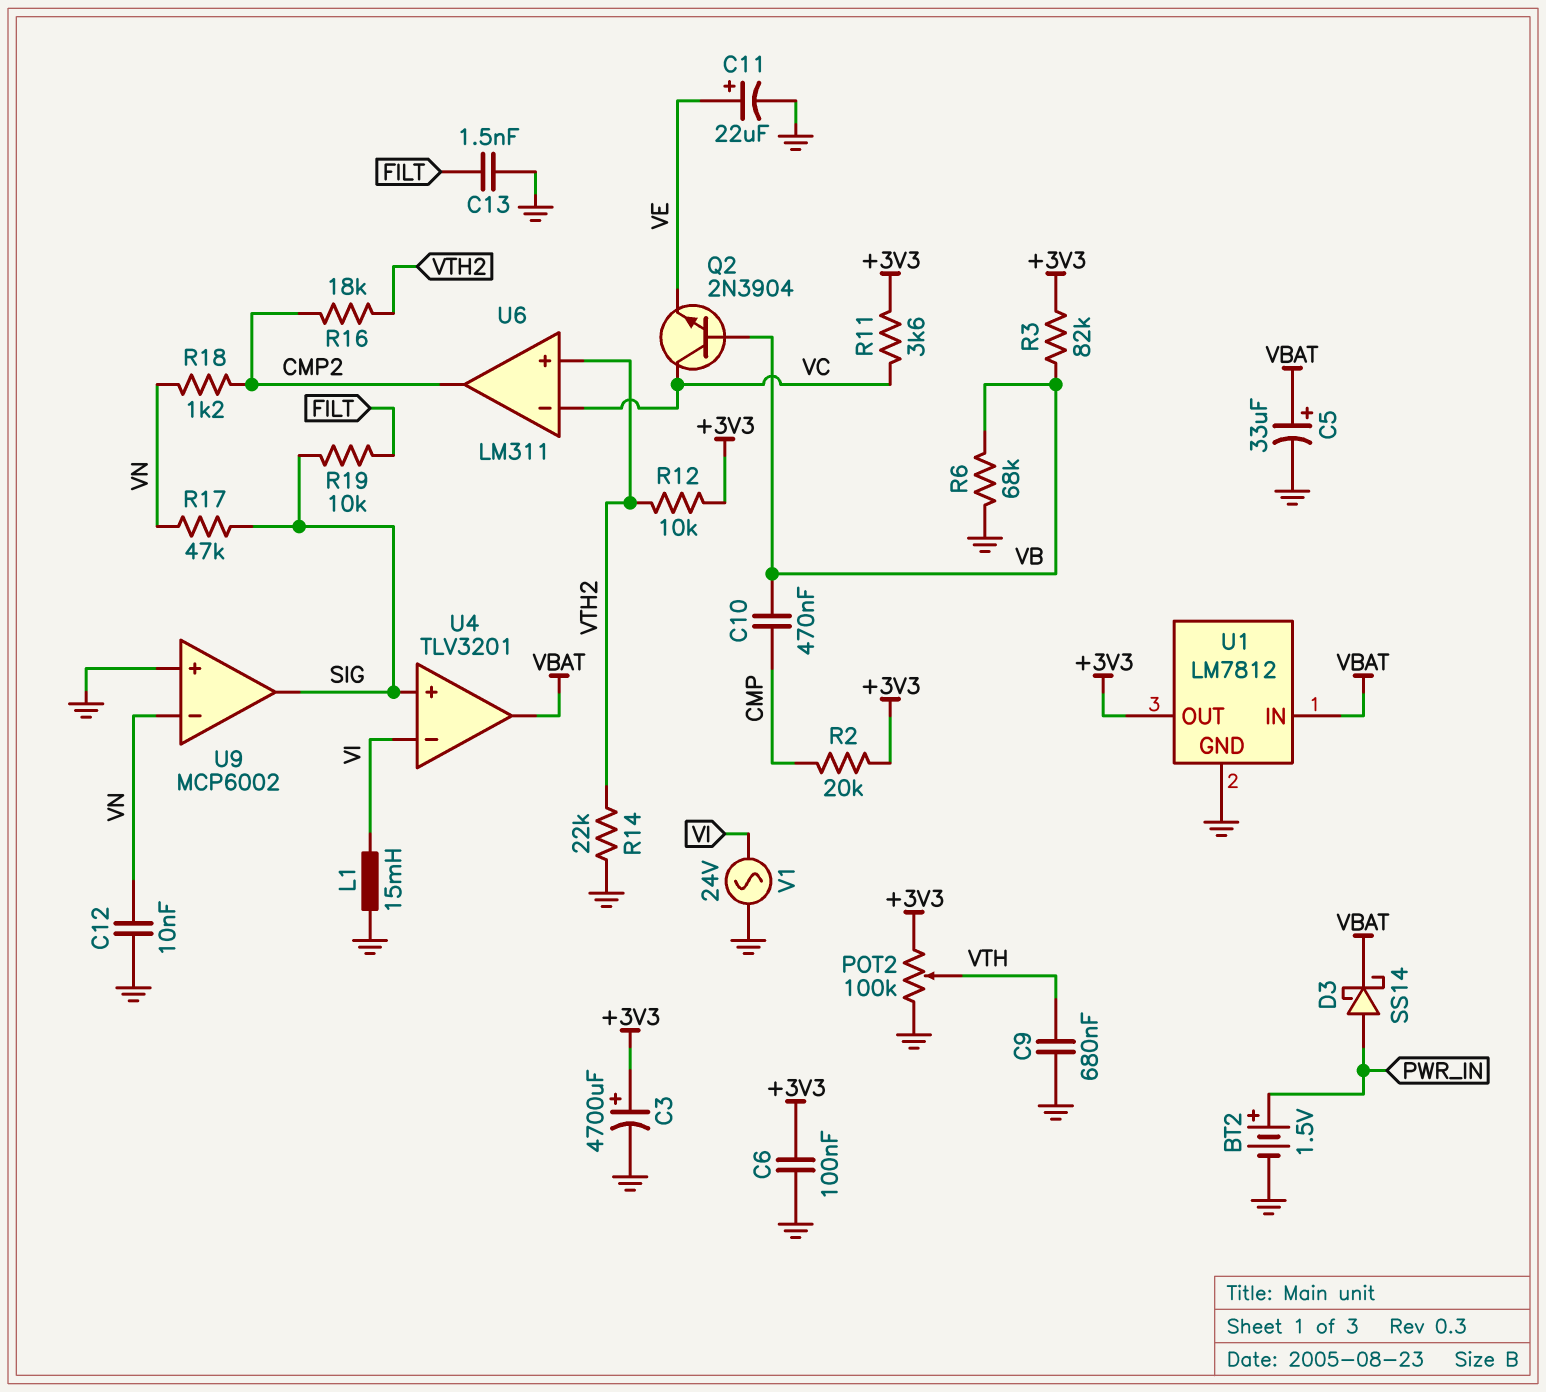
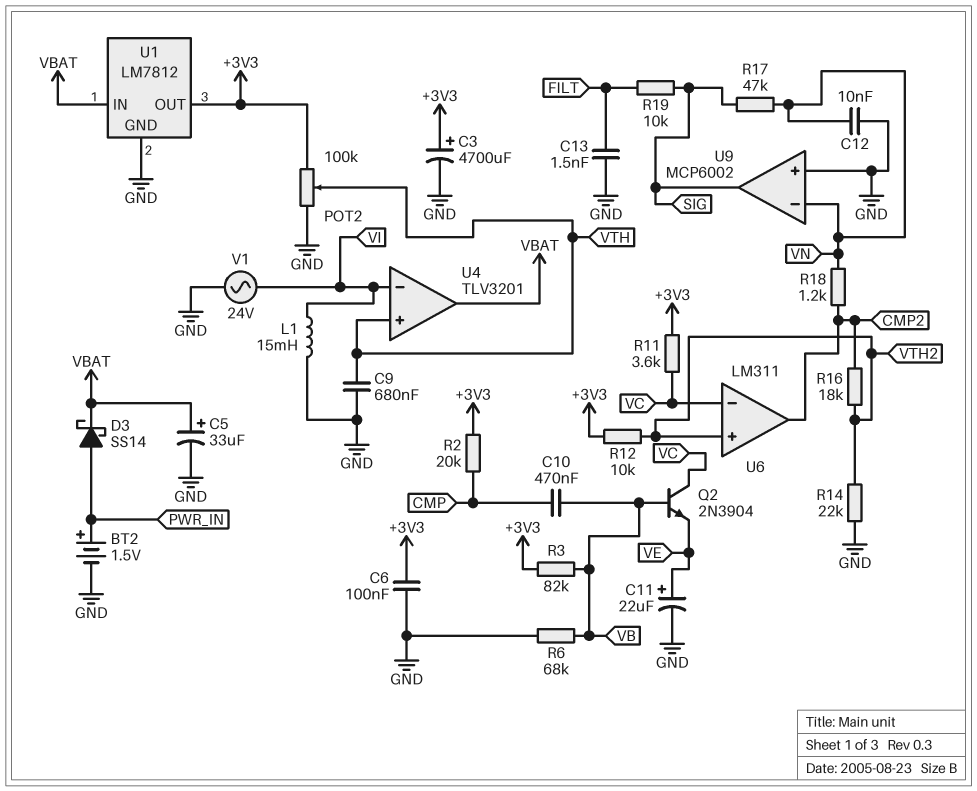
U4 pin in+: SIG -> VTH

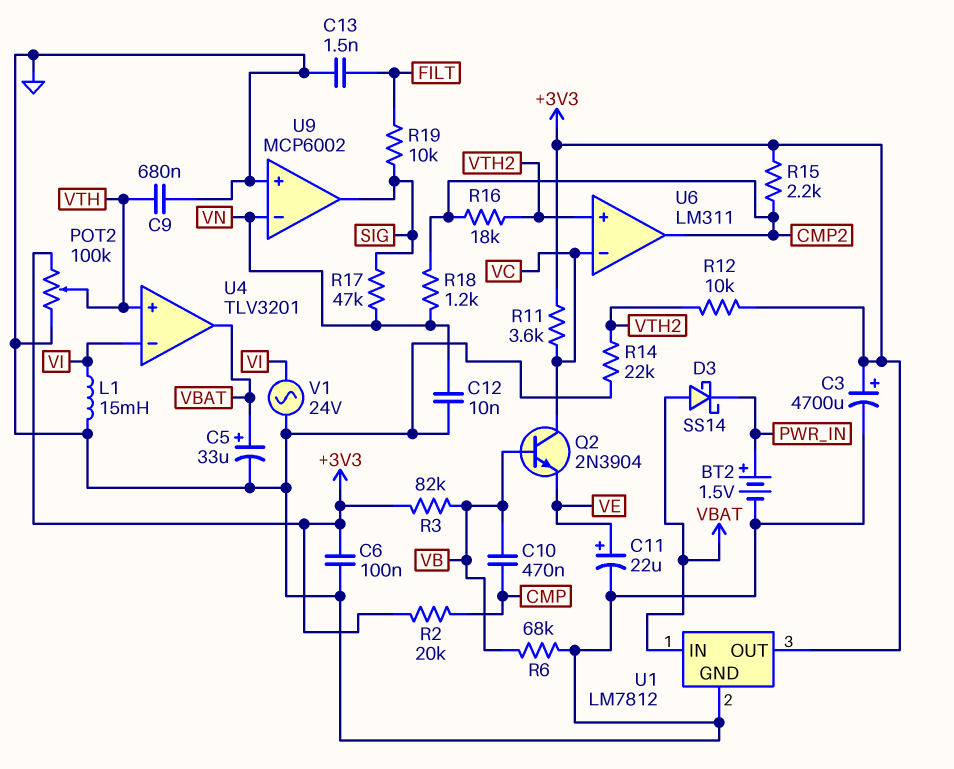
D3: schottky SS14 (A PWR_IN, K VBAT) -> schottky SS14 (A VBAT, K PWR_IN)
R15: none -> 2.2k (+3V3, CMP2)

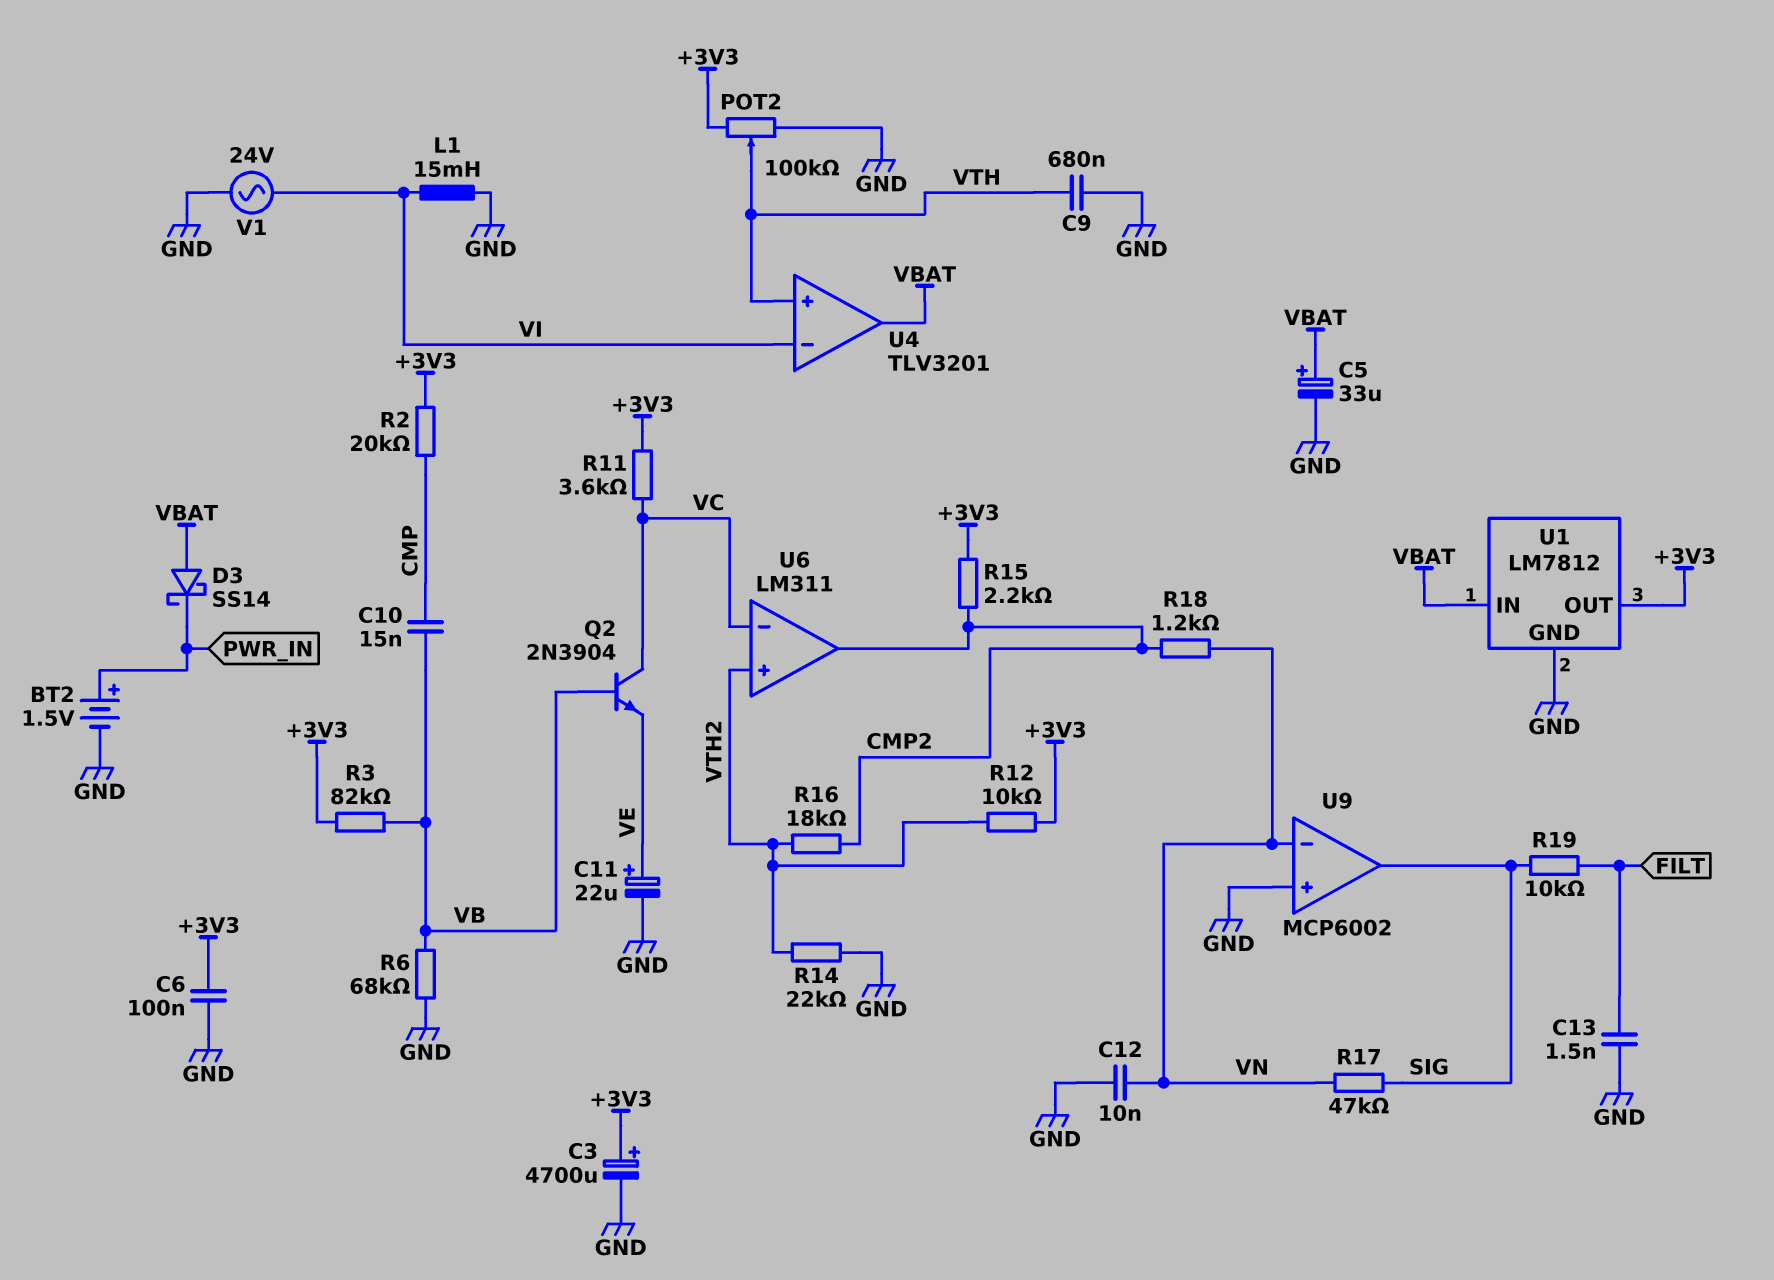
C10: 470nF (CMP, VB) -> 15nF (CMP, VB)

